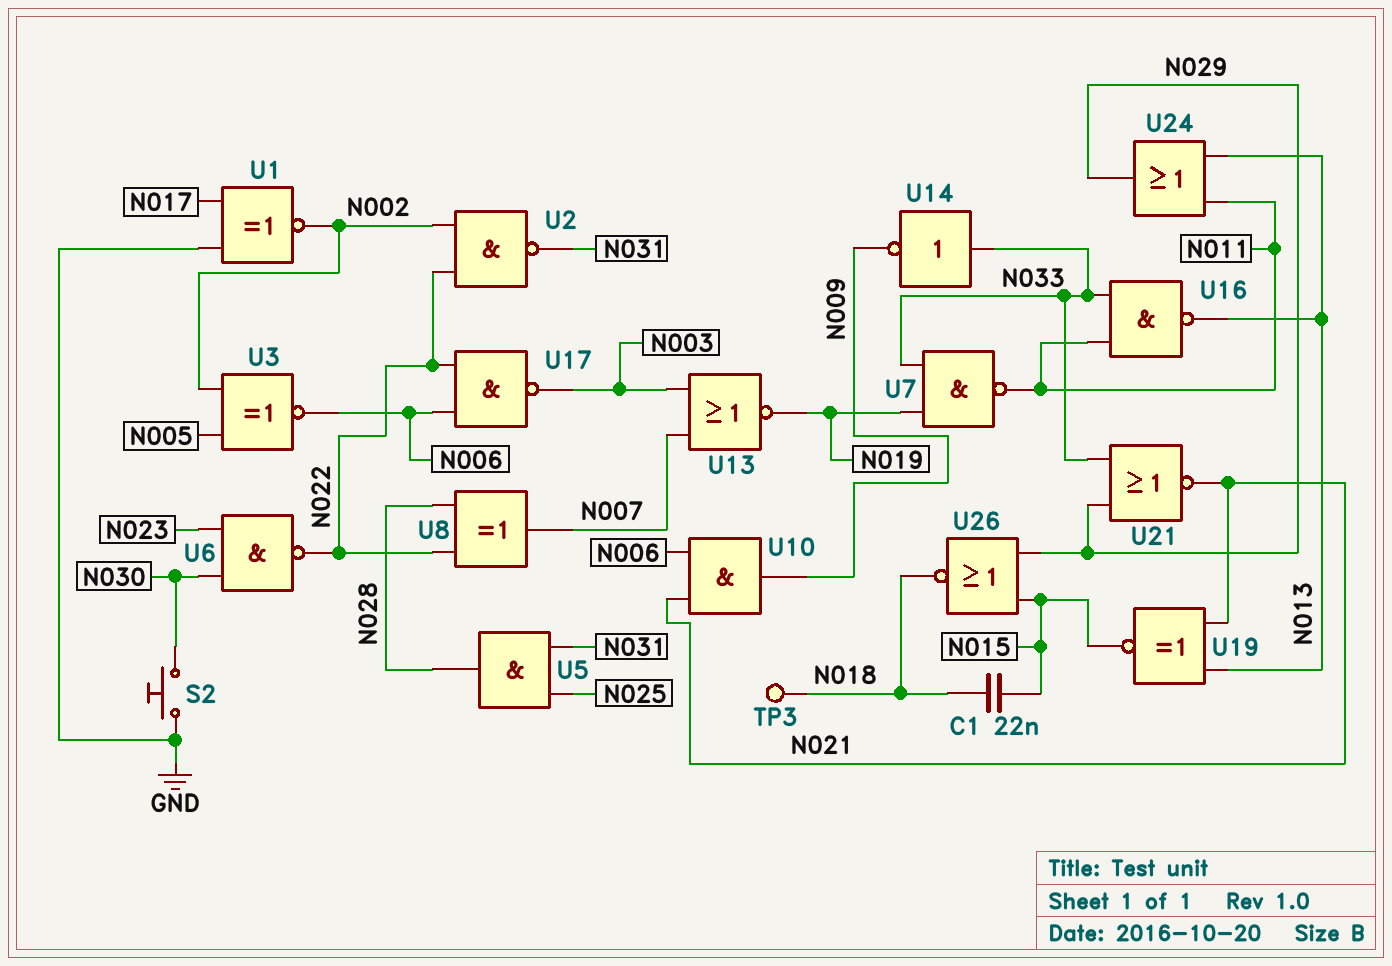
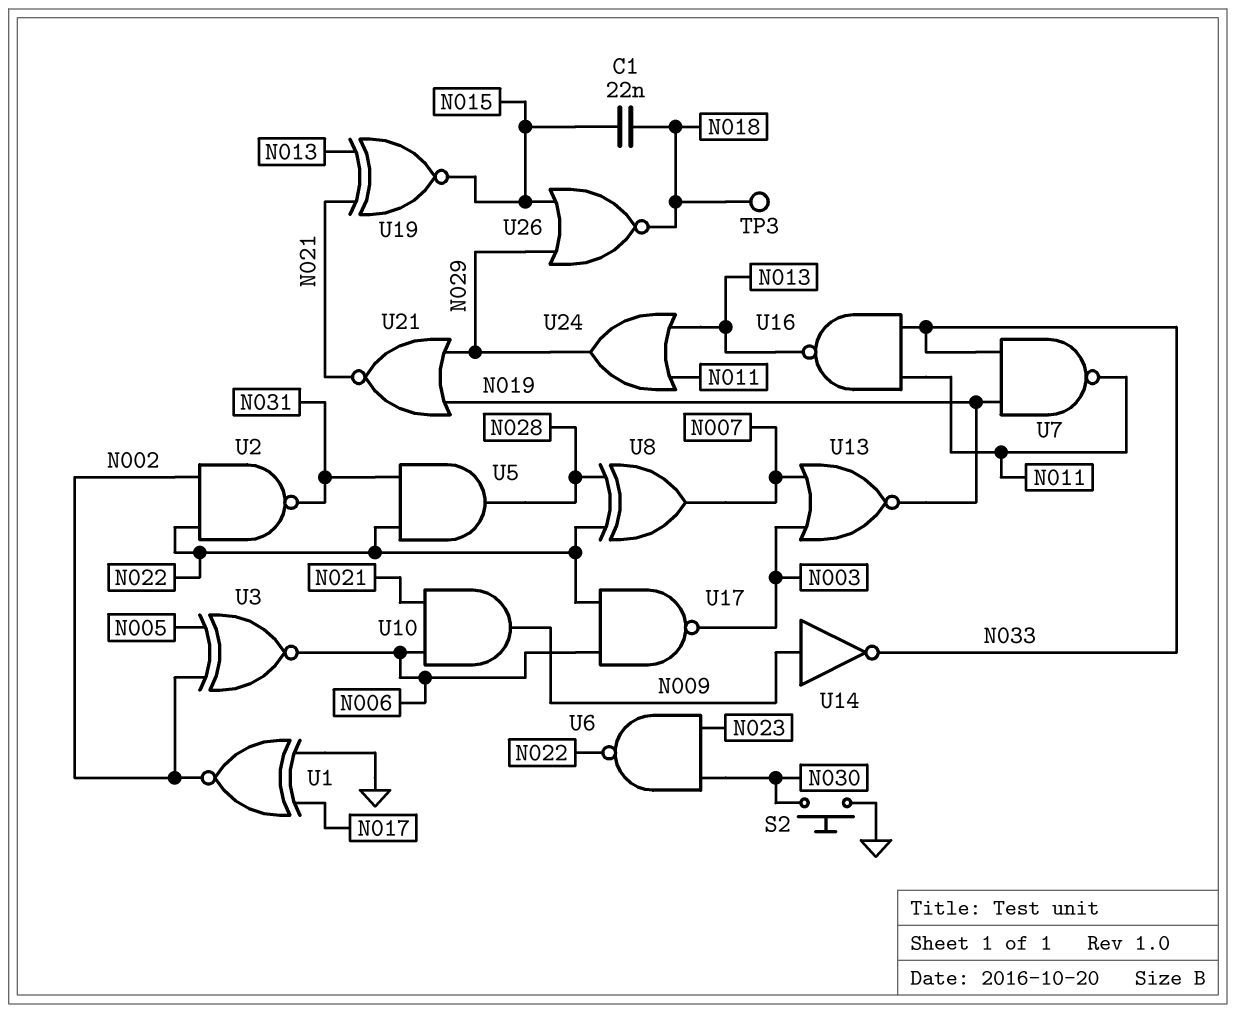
U5: AND (in N025, in N031, out N028) -> AND (in N022, in N031, out N028)
U14: NOT (in N033, out N009) -> NOT (in N009, out N033)
U21: NOR (in N029, in N033, out N021) -> NOR (in N019, in N029, out N021)

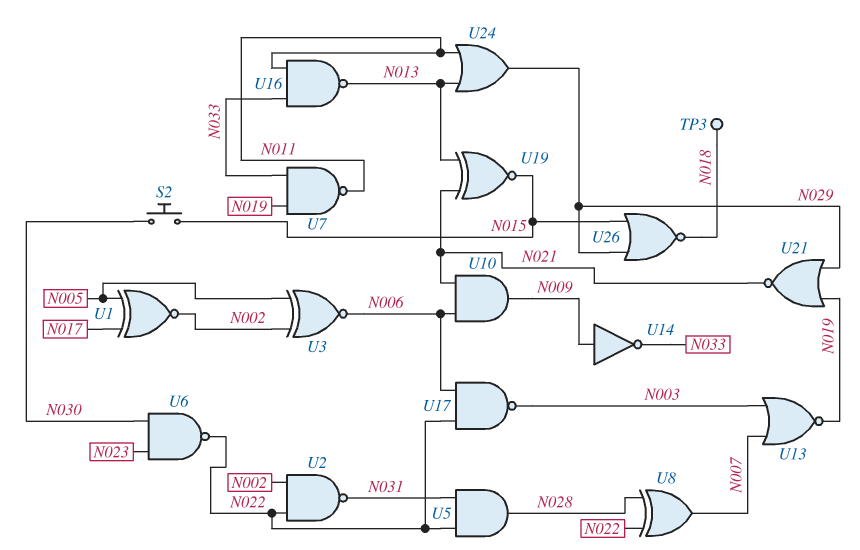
C1: 22nF (N015, N018) -> none
S2: button (GND, N030) -> button (N015, N030)
U1: XNOR (in GND, in N017, out N002) -> XNOR (in N005, in N017, out N002)

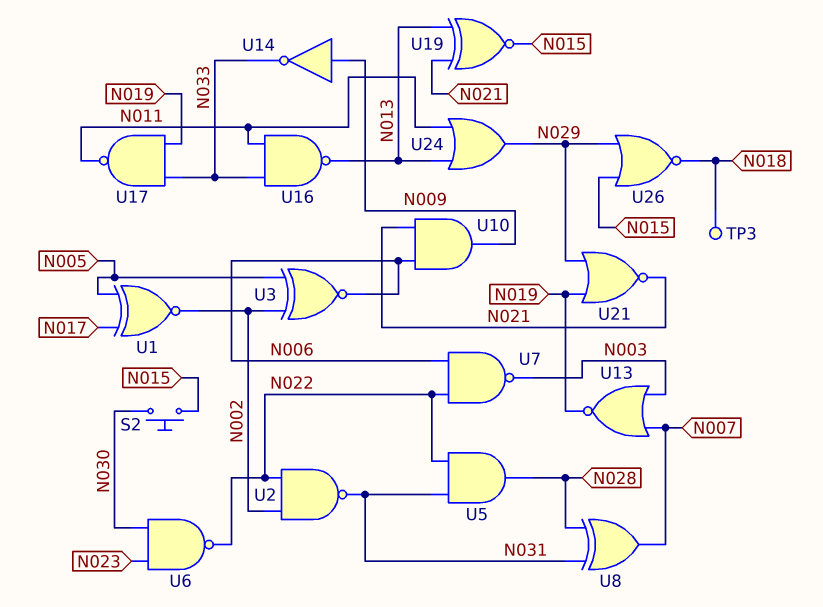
U7: NAND (in N019, in N033, out N011) -> NAND (in N006, in N022, out N003)
U8: XOR (in N022, in N028, out N007) -> XOR (in N028, in N031, out N007)
U17: NAND (in N006, in N022, out N003) -> NAND (in N019, in N033, out N011)

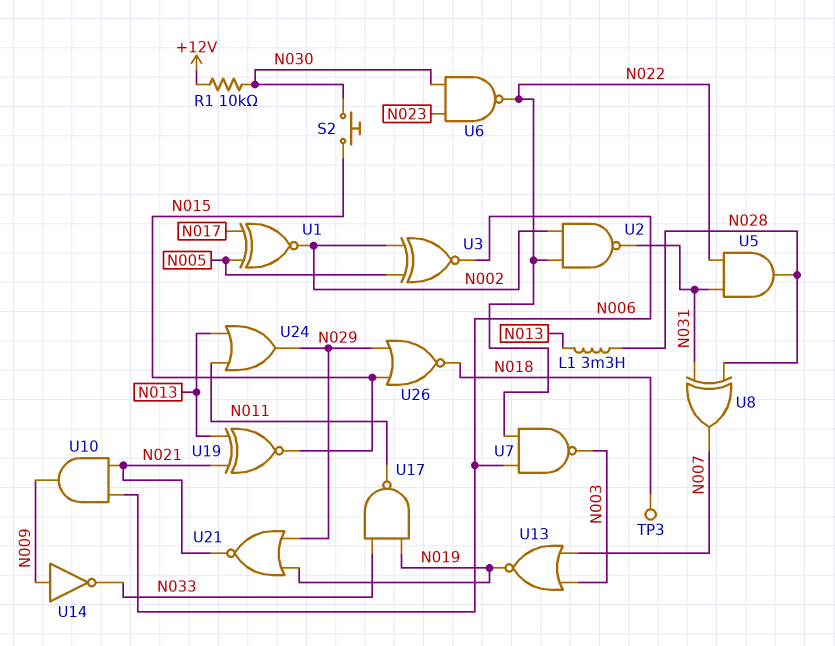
L1: none -> 3.3mH (N013, N028)
R1: none -> 10k (+12V, N030)
U16: NAND (in N011, in N033, out N013) -> none

